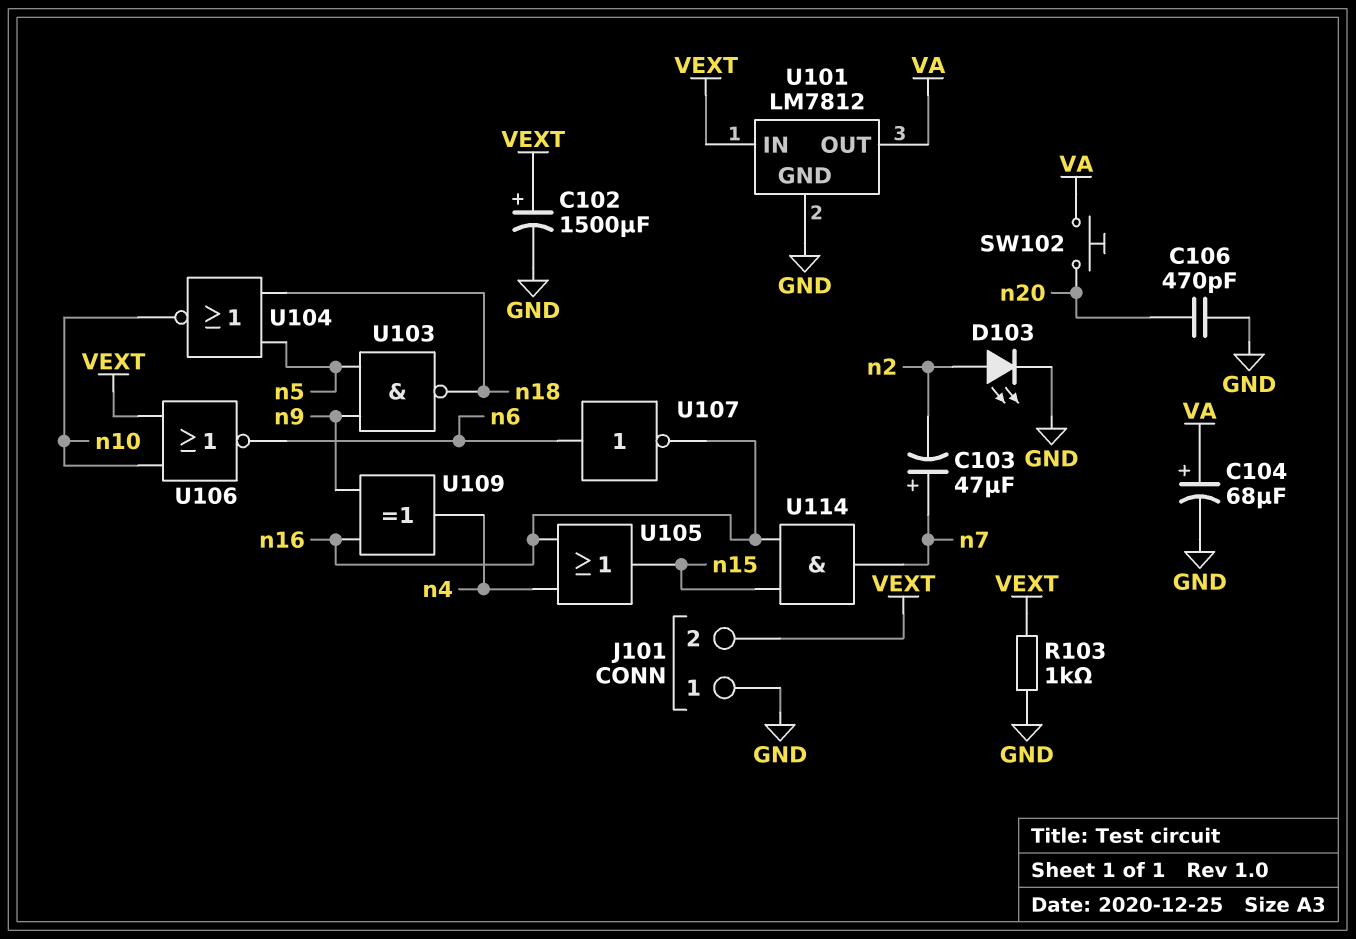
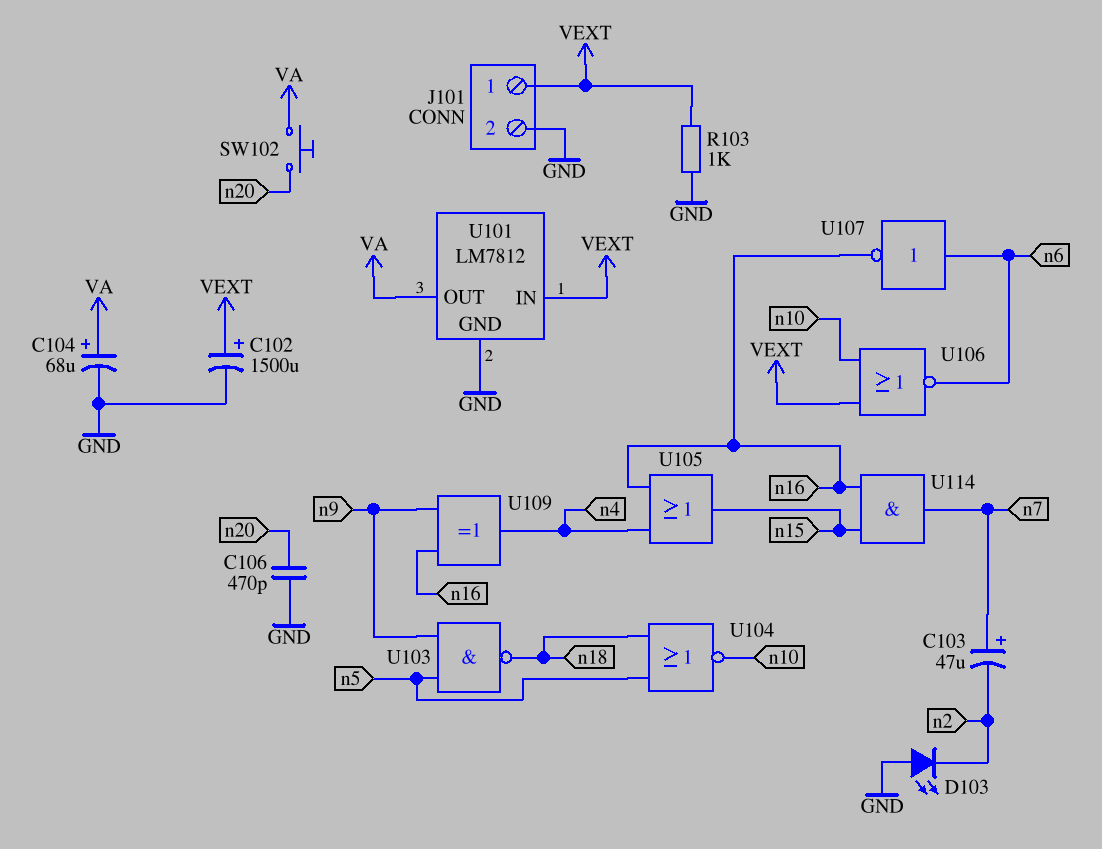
D103: LED (A n2, K GND) -> LED (A GND, K n2)
J101 pin 1: GND -> VEXT
J101 pin 2: VEXT -> GND

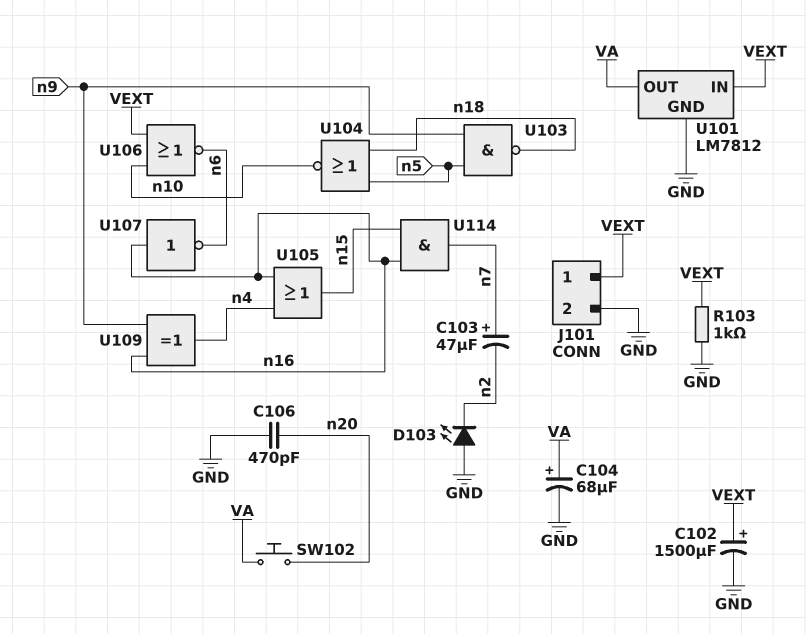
U107: NOT (in n6, out n16) -> NOT (in n16, out n6)

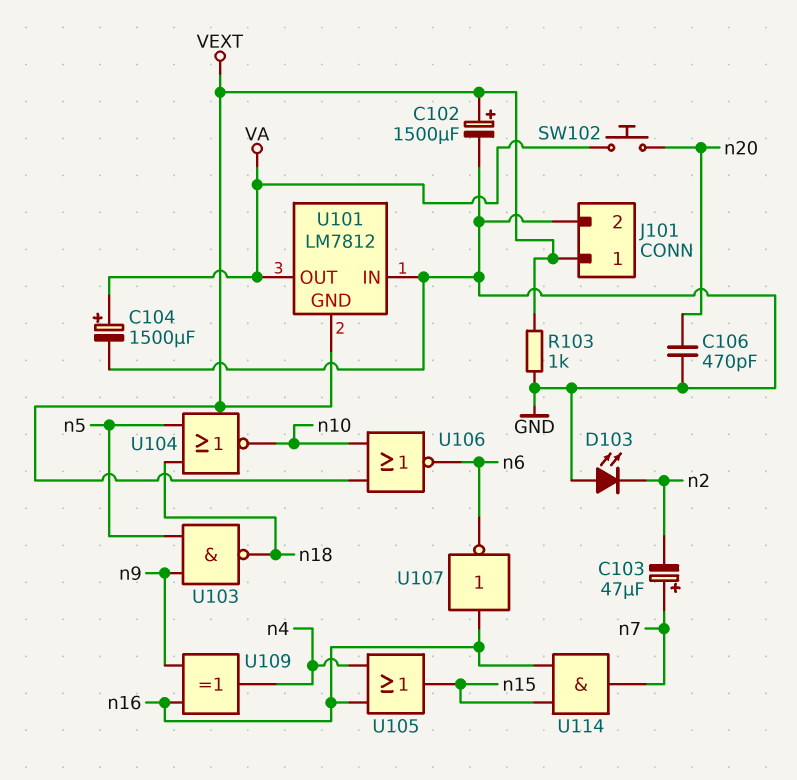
C104: 68uF (plus VA, minus GND) -> 1500uF (plus VA, minus GND)
U101 pin GND: GND -> VEXT
U101 pin IN: VEXT -> GND

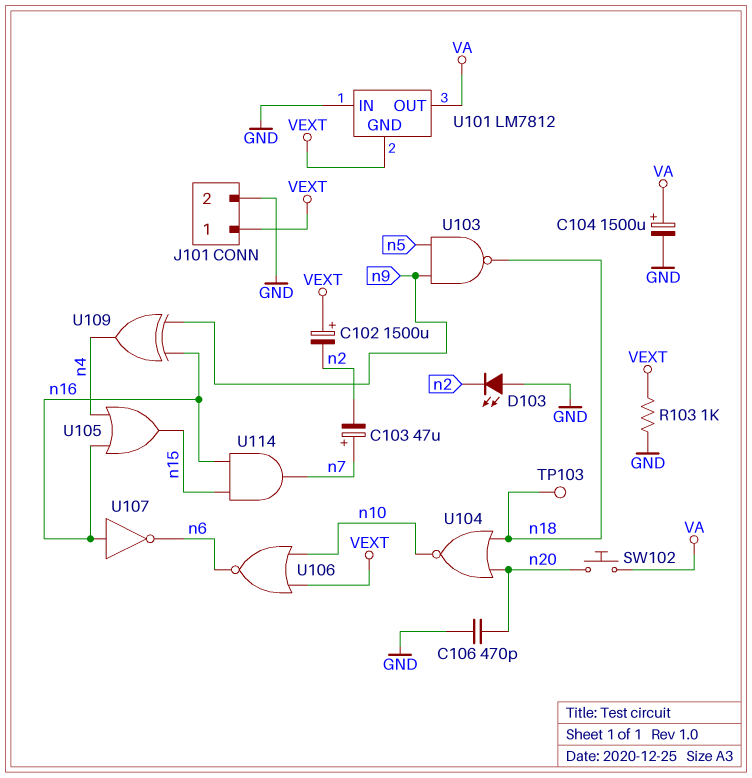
C102: 1500uF (plus VEXT, minus GND) -> 1500uF (plus VEXT, minus n2)
TP103: none -> test point (n18)
U104: NOR (in n5, in n18, out n10) -> NOR (in n18, in n20, out n10)

